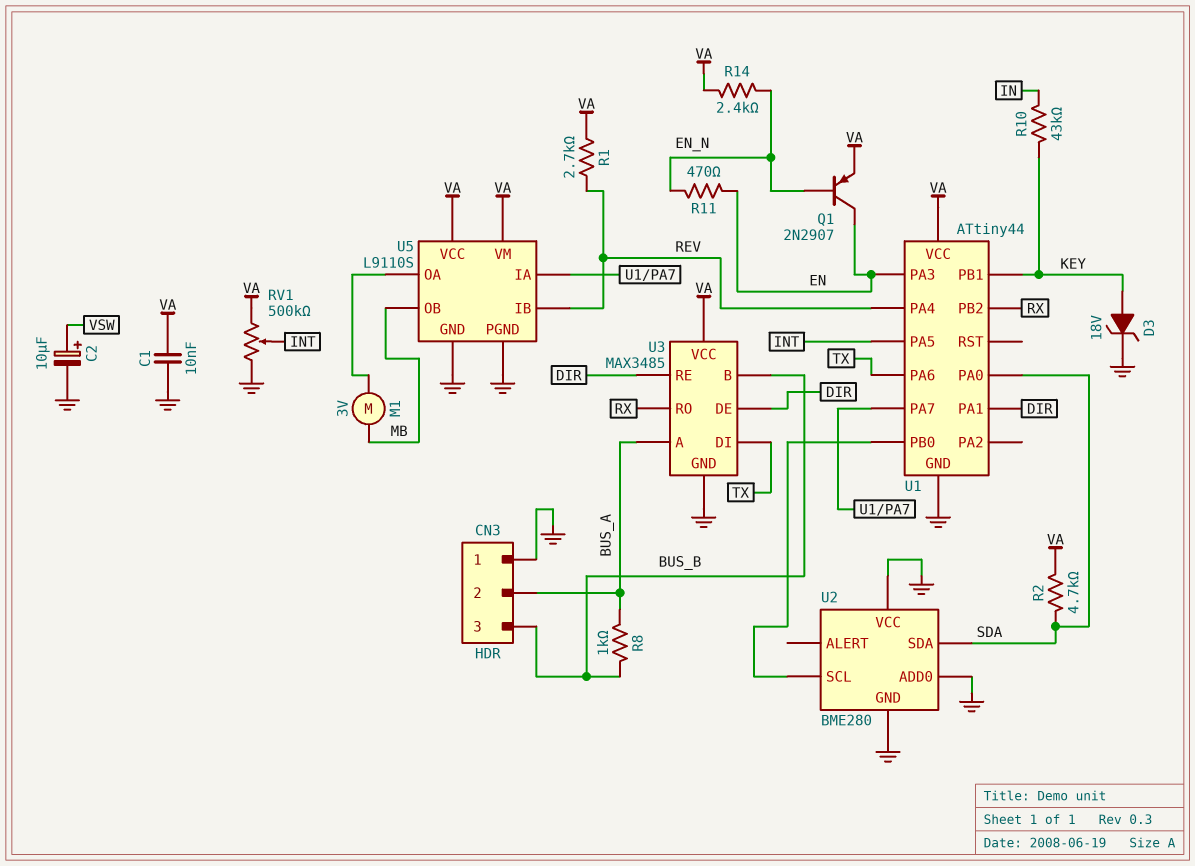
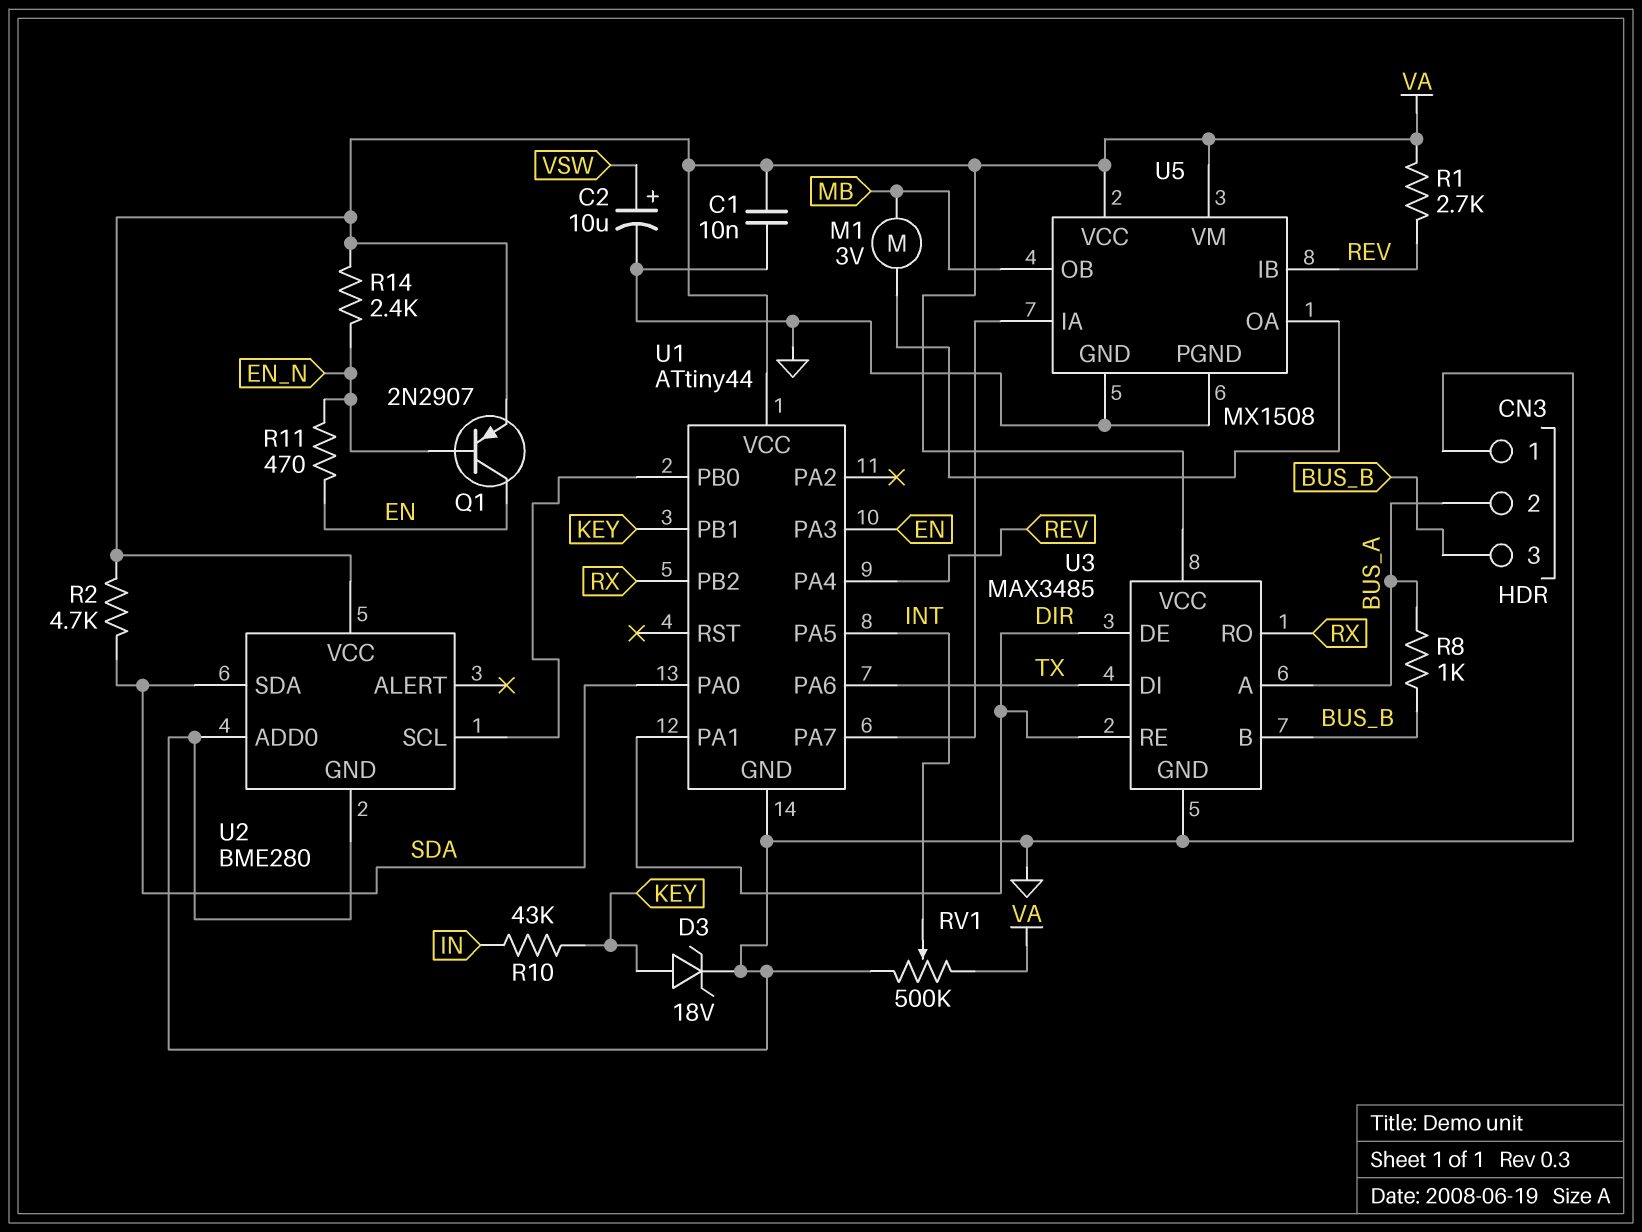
U2 pin VCC: GND -> VA
U5: L9110S -> MX1508

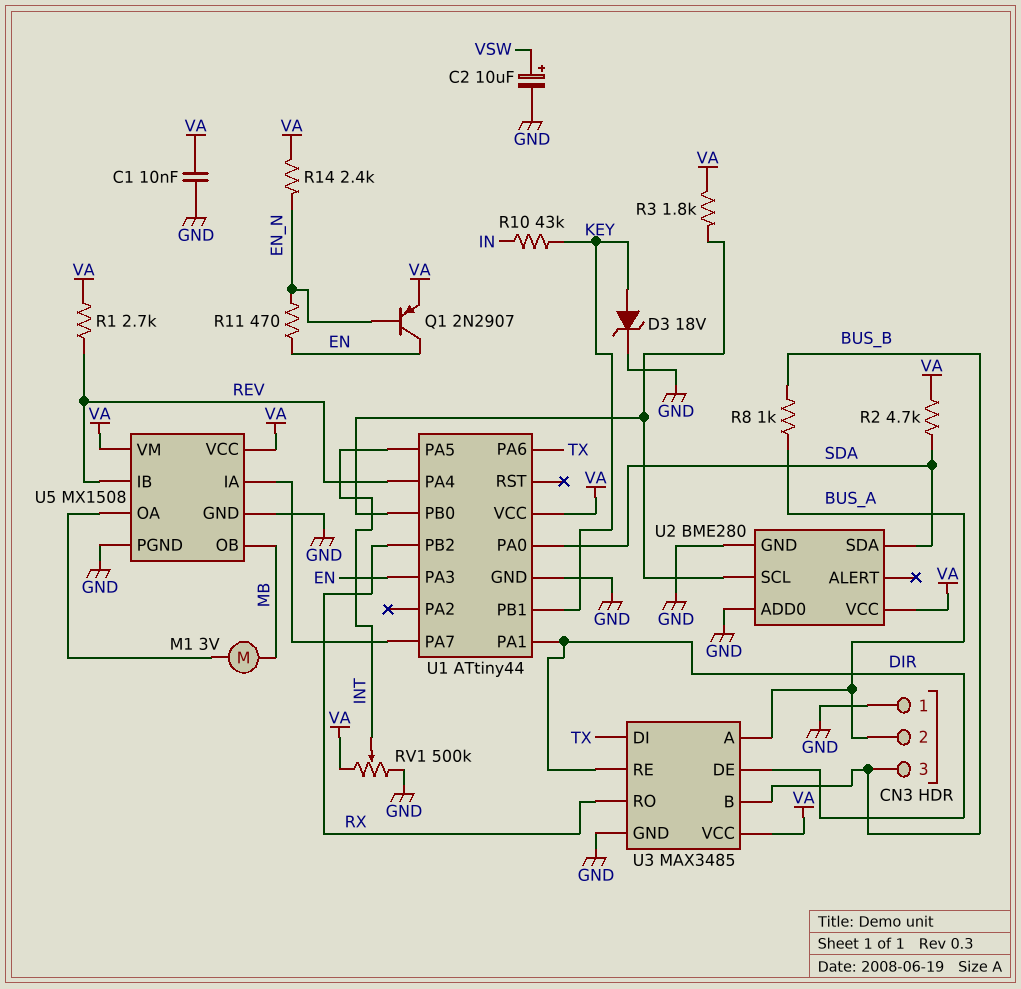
R3: none -> 1.8k (U1/PB0, VA)

